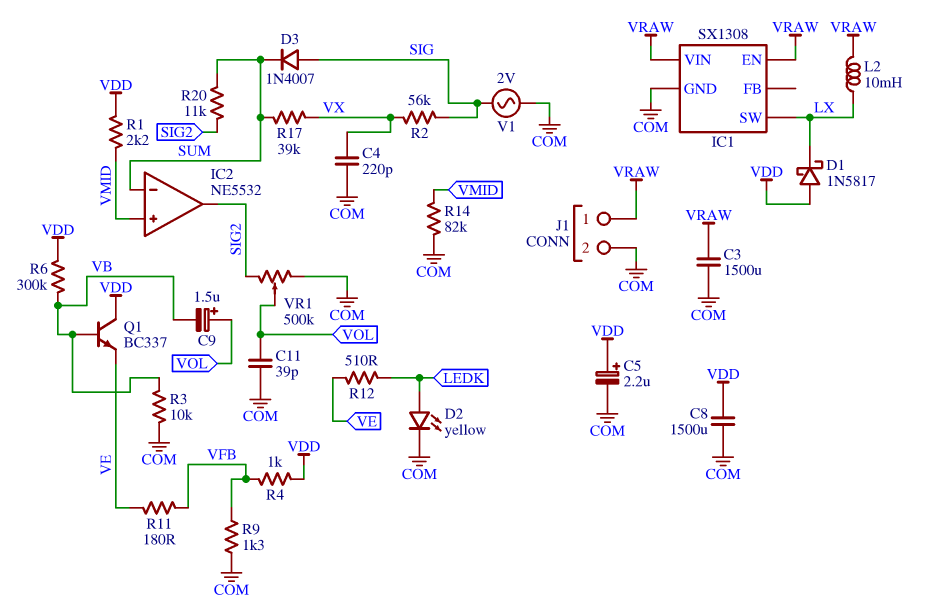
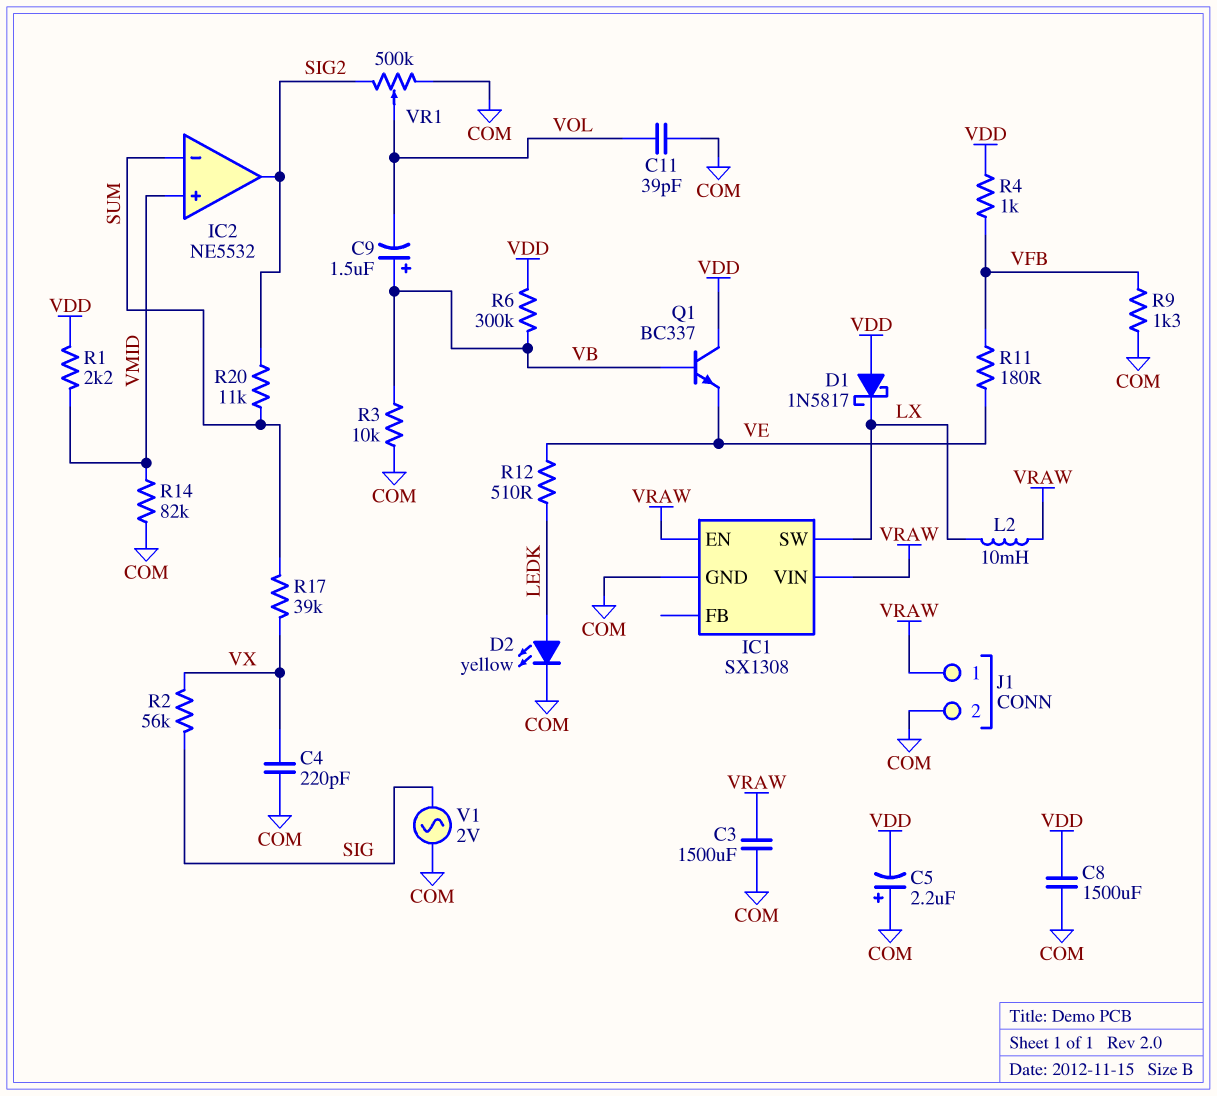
C5: 2.2uF (plus VDD, minus COM) -> 2.2uF (plus COM, minus VDD)
C9: 1.5uF (plus VOL, minus VB) -> 1.5uF (plus VB, minus VOL)
D3: diode 1N4007 (A SIG, K SUM) -> none

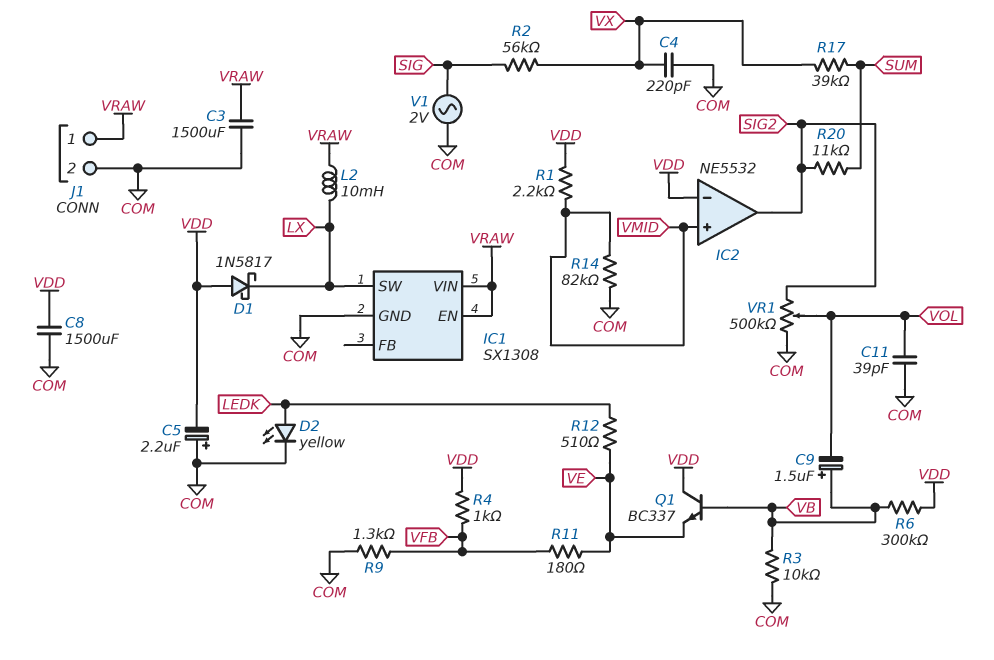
IC2 pin in-: SUM -> VDD

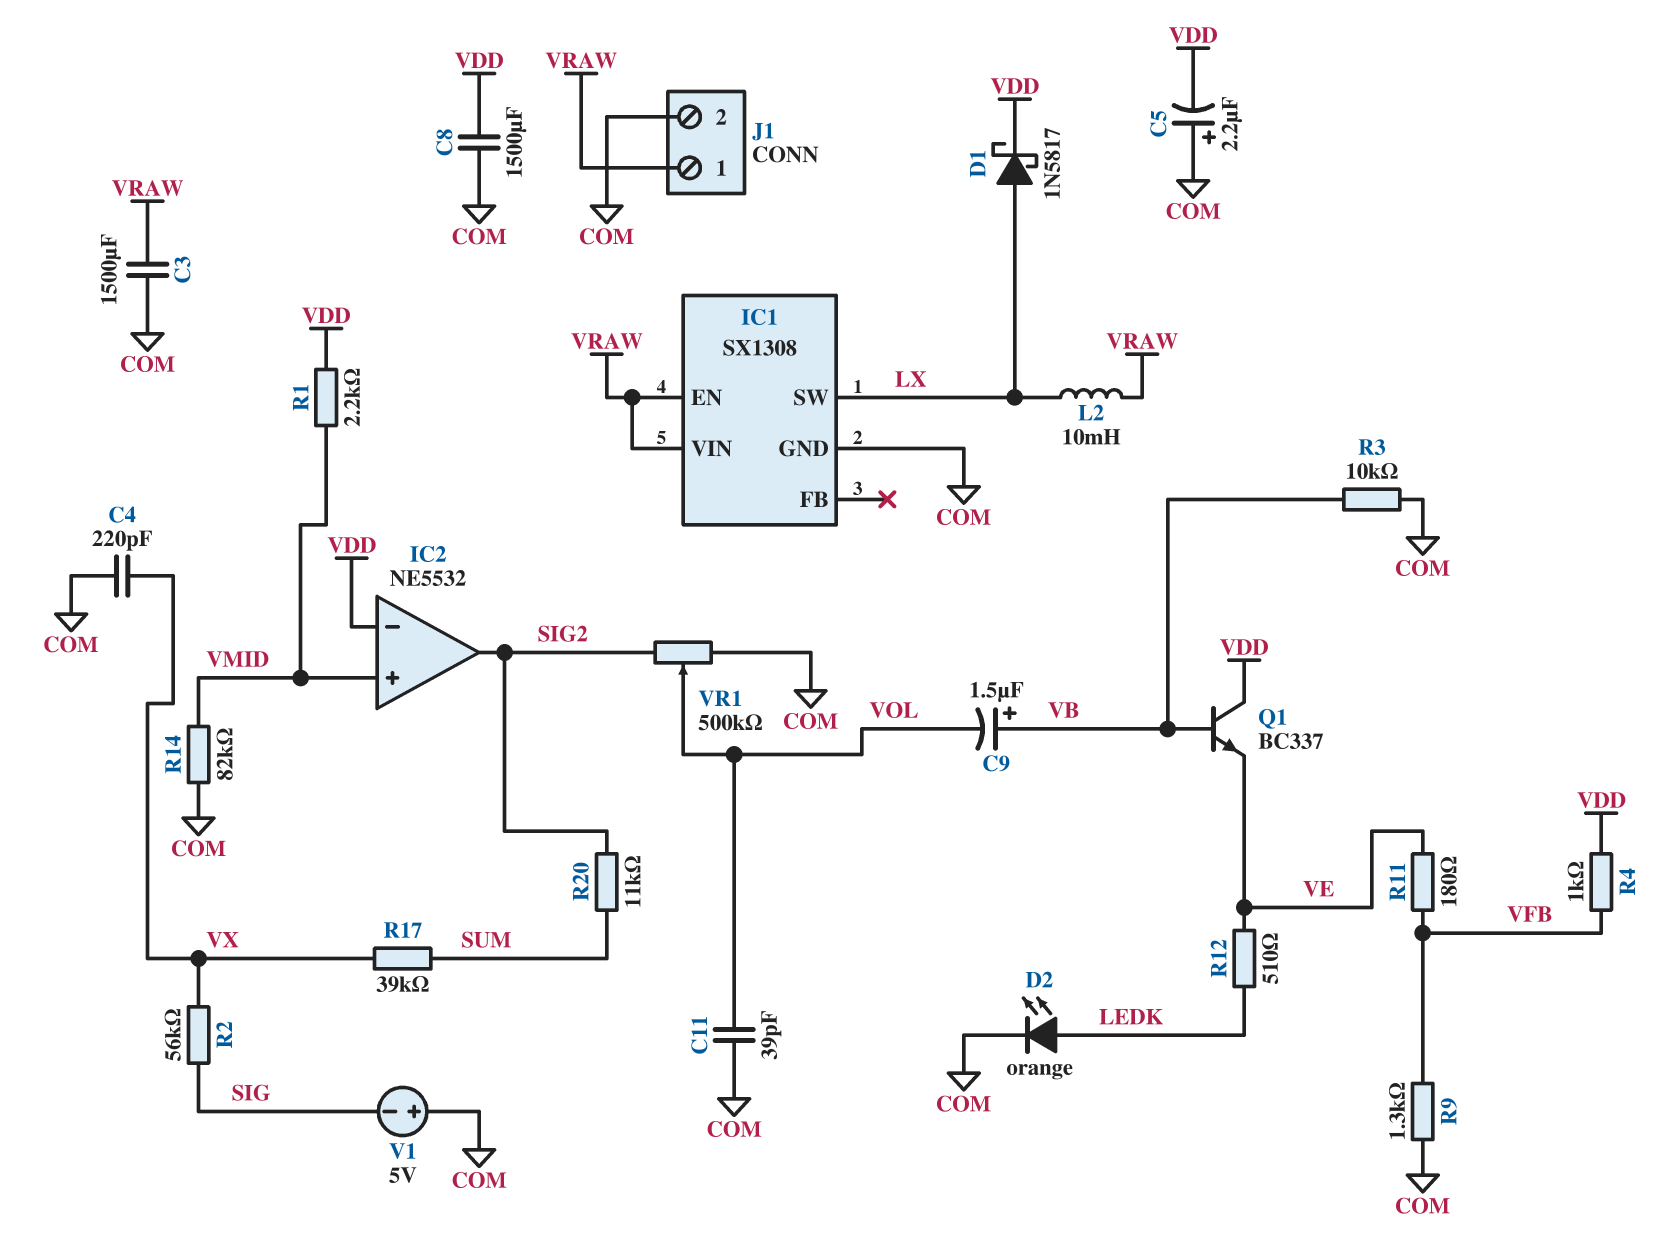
D1: schottky 1N5817 (A VDD, K LX) -> schottky 1N5817 (A LX, K VDD)
D2: LED yellow (A LEDK, K COM) -> LED orange (A LEDK, K COM)
R6: 300k (VB, VDD) -> none
V1: AC 2V (COM, SIG) -> 5V (plus COM, minus SIG)

